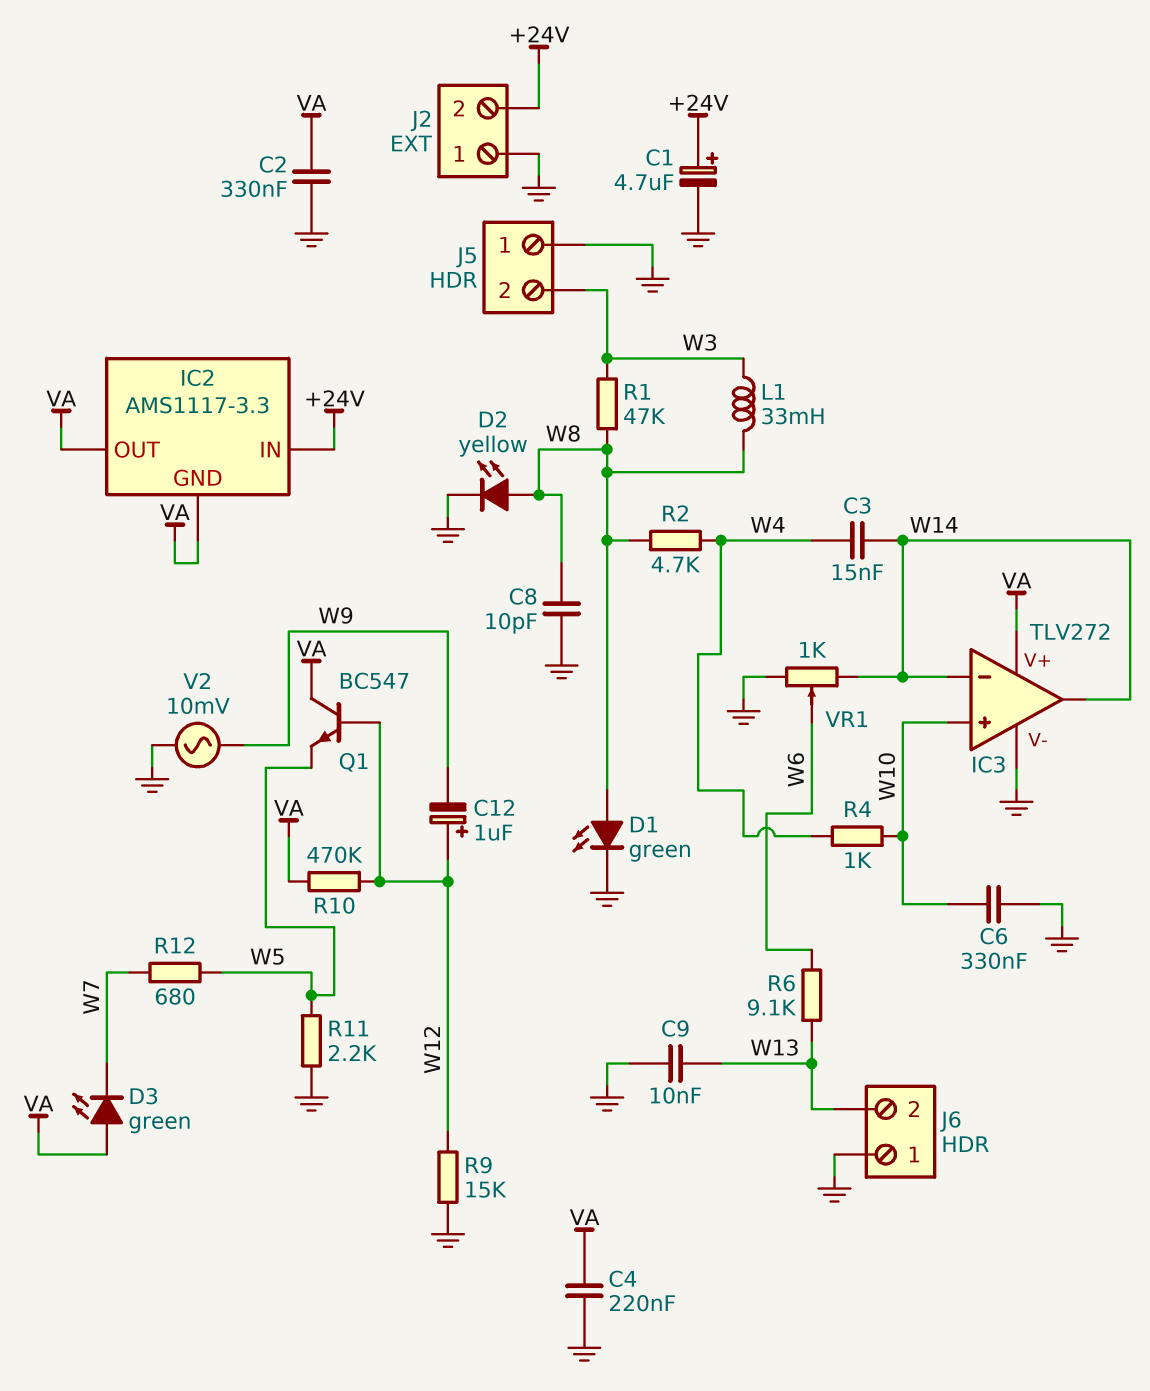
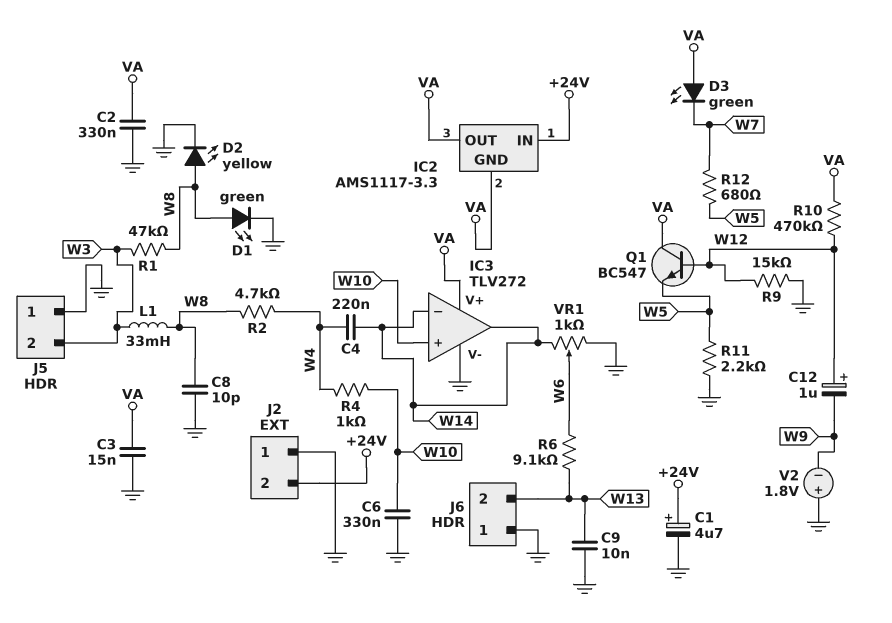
C3: 15nF (W4, W14) -> 15nF (GND, VA)
C4: 220nF (GND, VA) -> 220nF (W4, W14)
V2: AC 10mV (GND, W9) -> 1.8V (plus GND, minus W9)

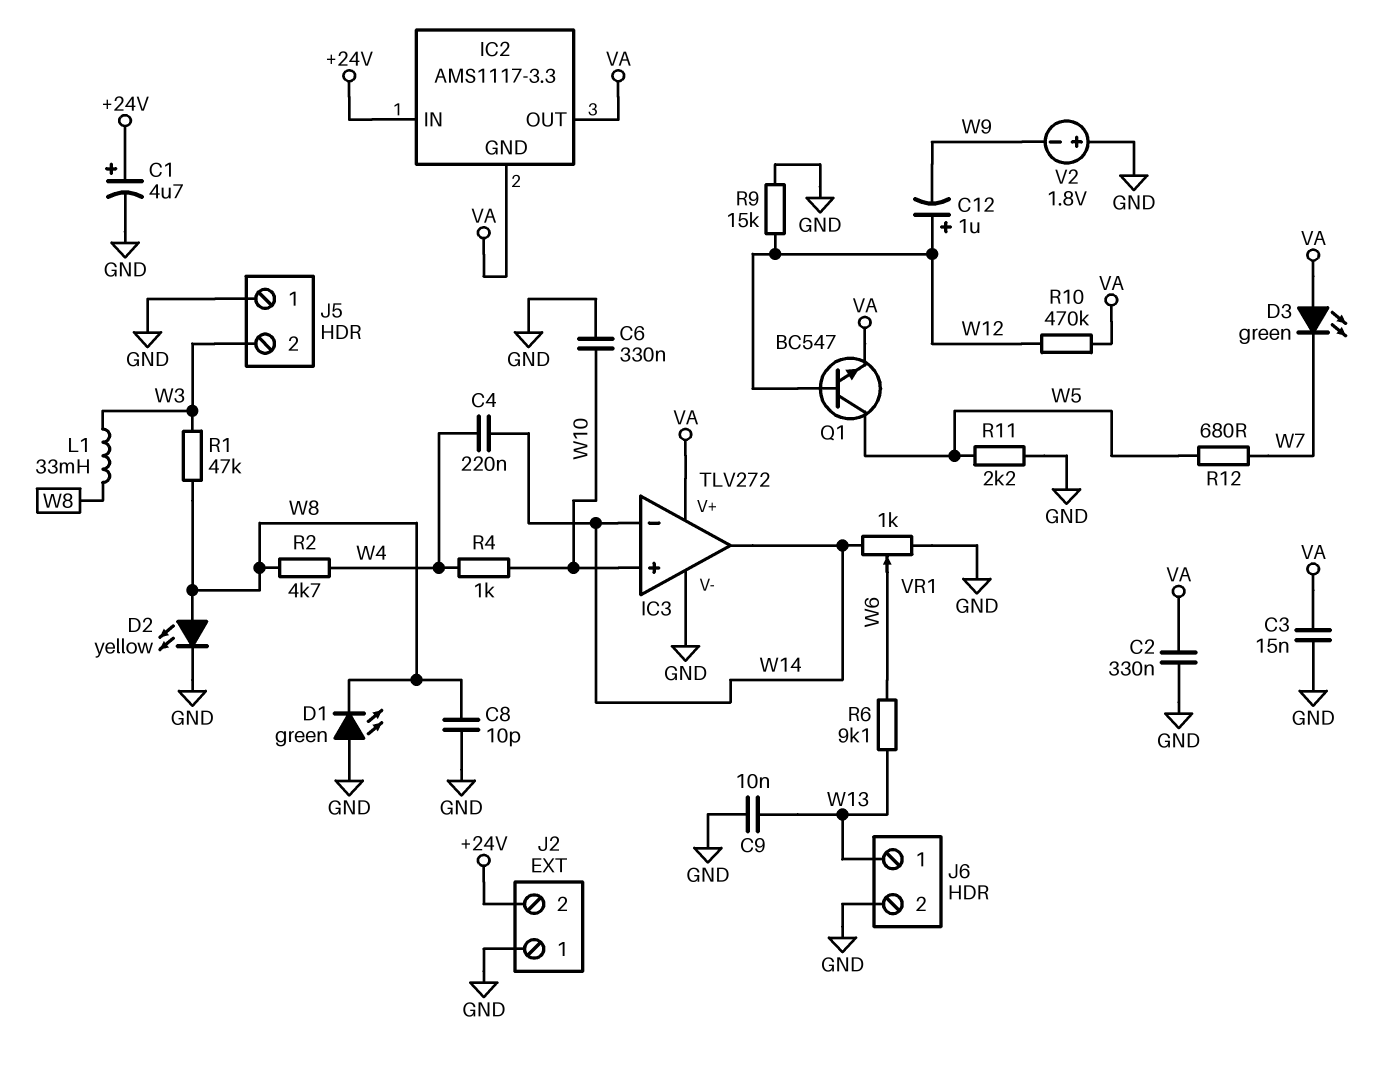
D1: LED green (A W8, K GND) -> LED green (A GND, K W8)
J6 pin 1: GND -> W13
J6 pin 2: W13 -> GND
Q1: NPN BC547 (B W12, C VA, E W5) -> NPN BC547 (B W12, C W5, E VA)

